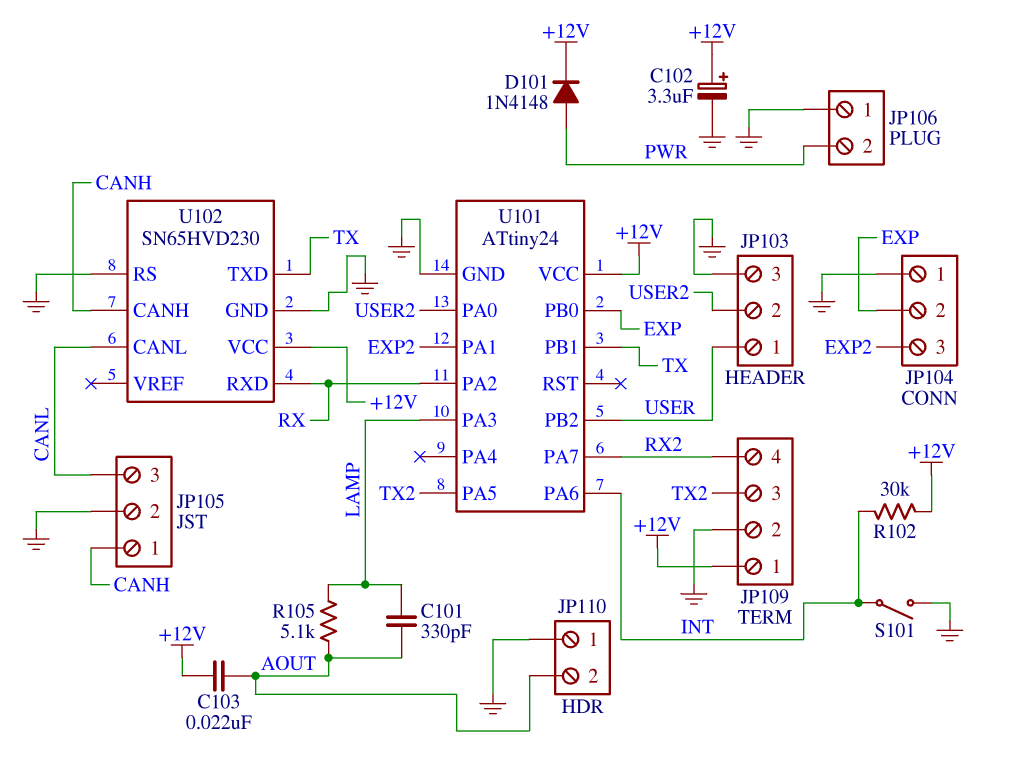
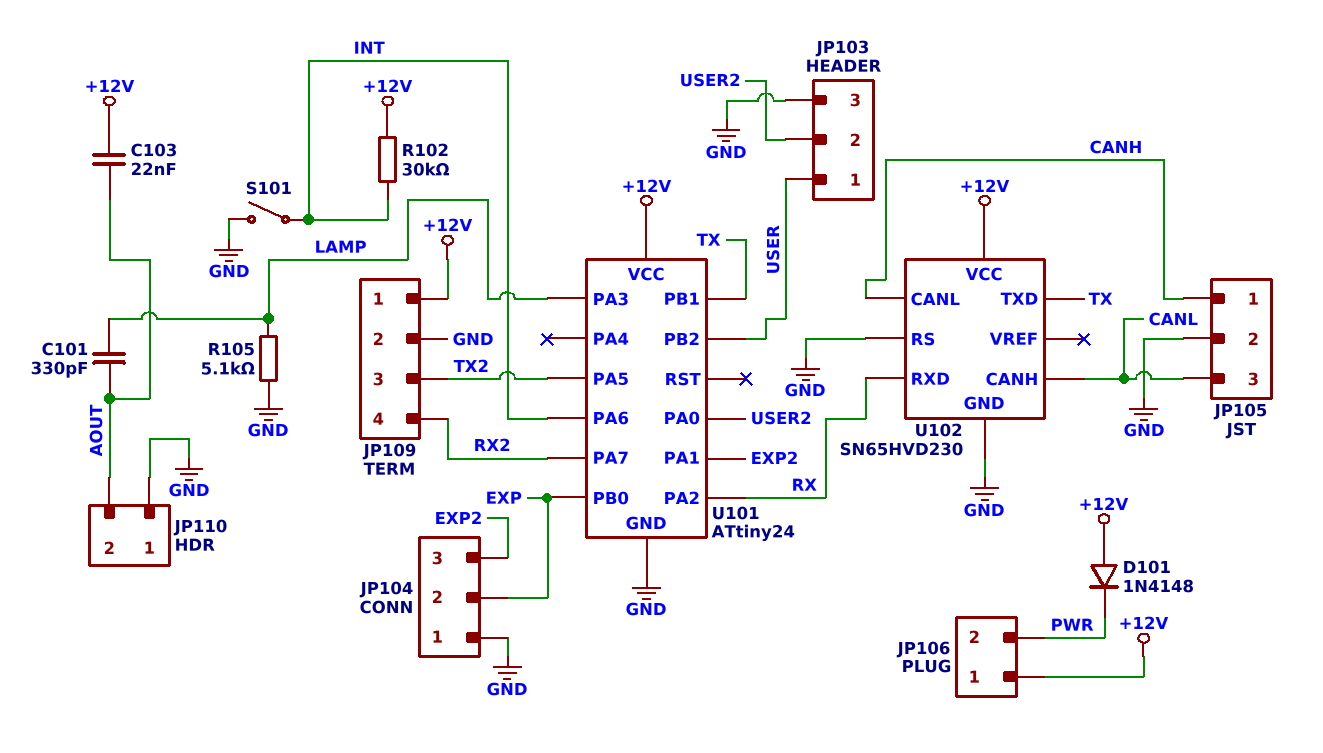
C102: 3.3uF (plus +12V, minus GND) -> none
D101: diode 1N4148 (A PWR, K +12V) -> diode 1N4148 (A +12V, K PWR)
JP106 pin 1: GND -> +12V
R105: 5.1k (AOUT, LAMP) -> 5.1k (GND, LAMP)
U102 pin CANH: CANH -> CANL
U102 pin CANL: CANL -> CANH

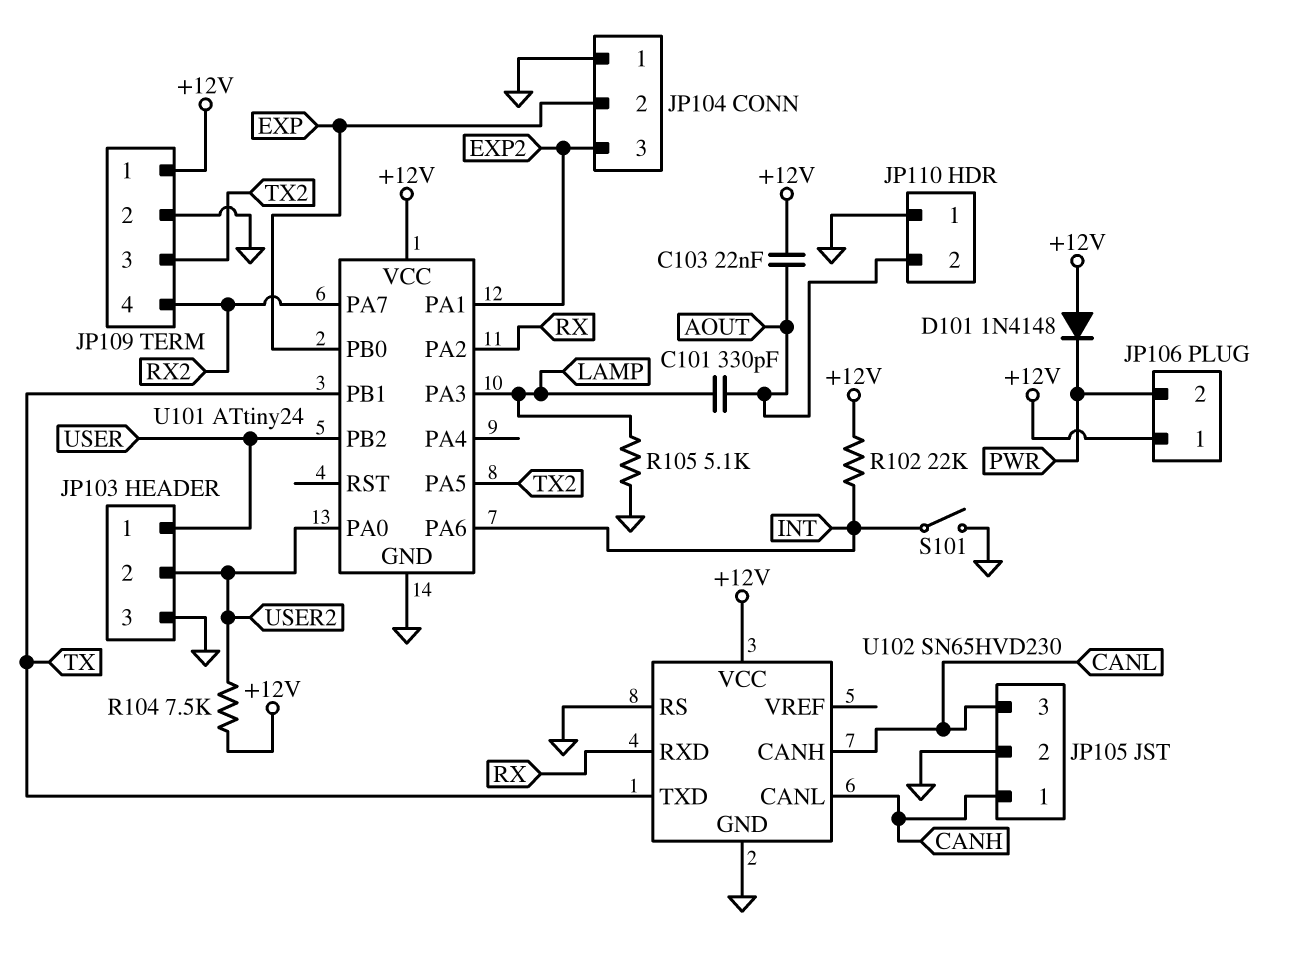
R102: 30k (+12V, INT) -> 22k (+12V, INT)
R104: none -> 7.5k (+12V, USER2)

